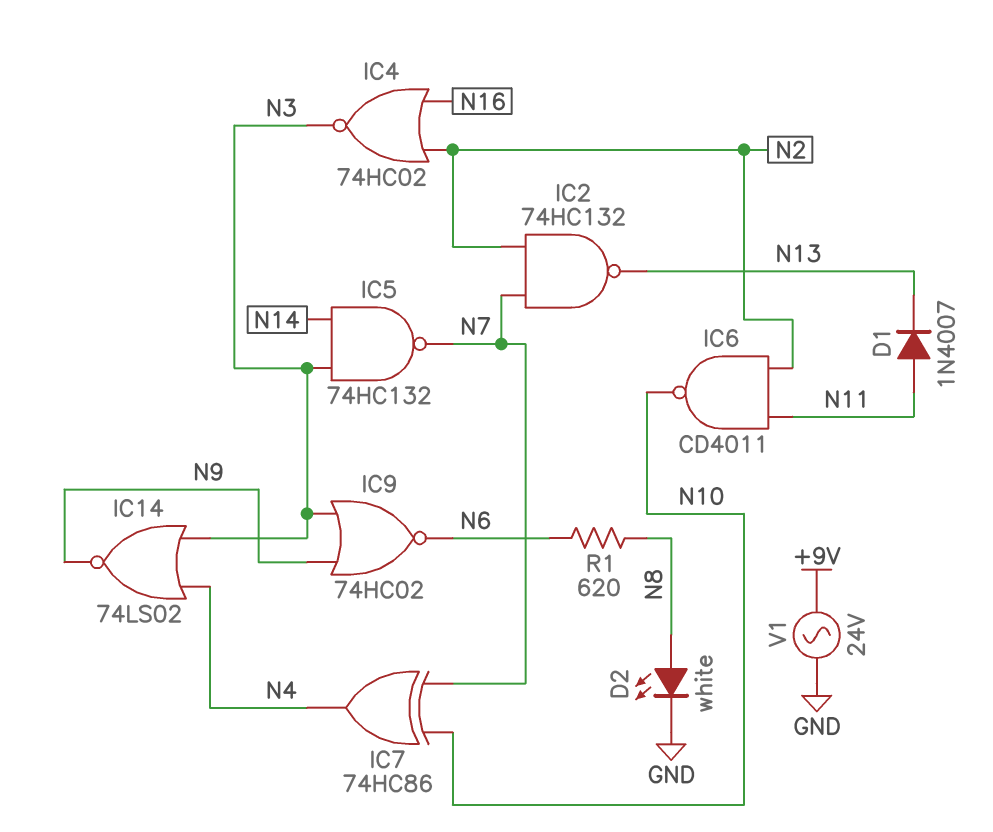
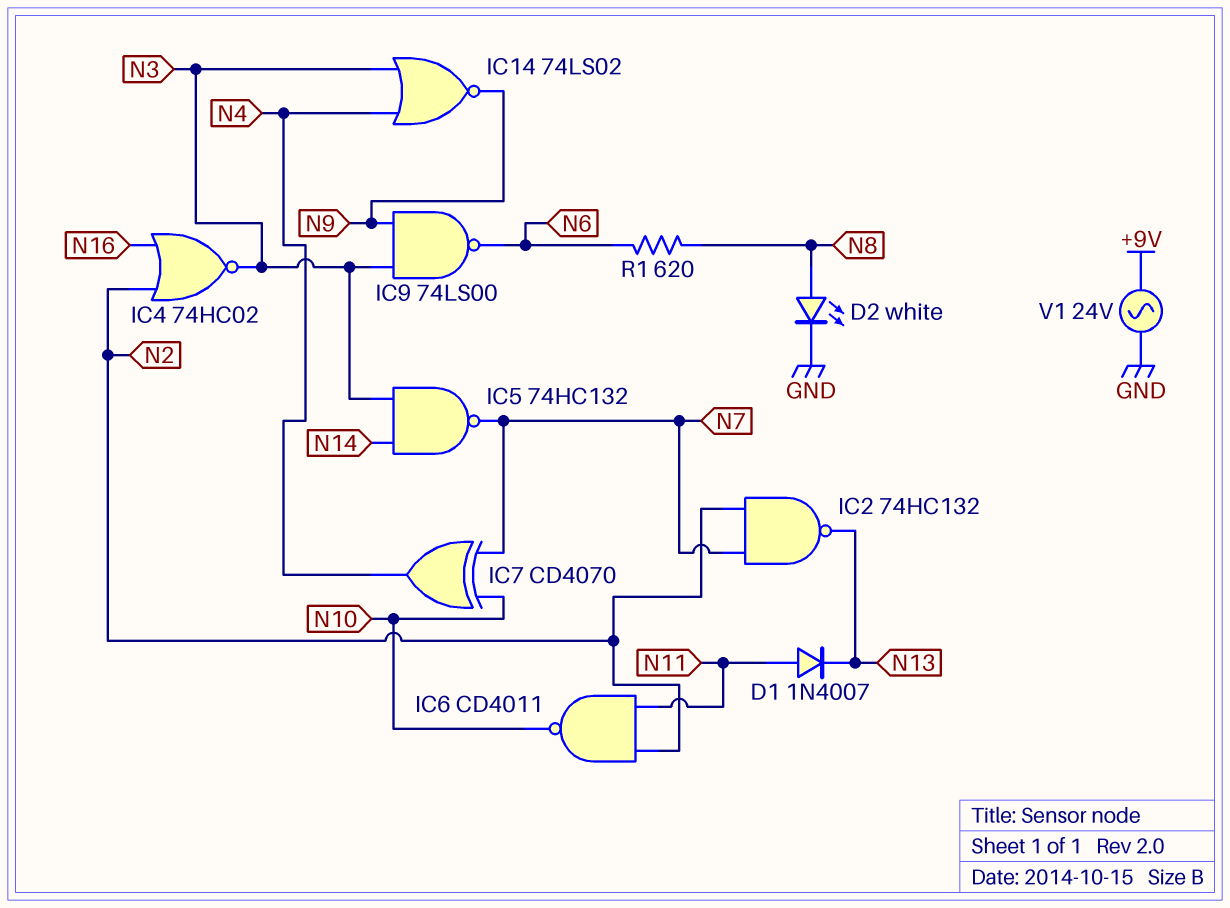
IC7: XOR 74HC86 (in N7, in N10, out N4) -> XOR CD4070 (in N7, in N10, out N4)
IC9: NOR 74HC02 (in N3, in N9, out N6) -> NAND 74LS00 (in N3, in N9, out N6)

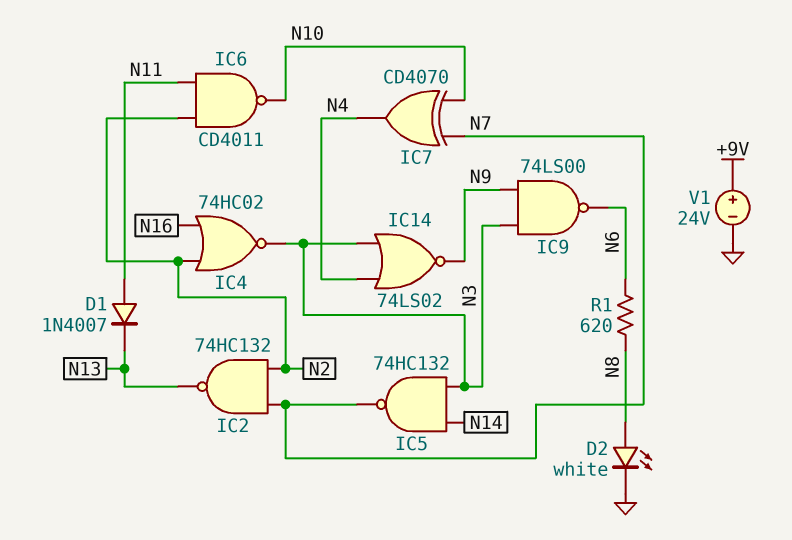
V1: AC 24V (+9V, GND) -> 24V (plus +9V, minus GND)

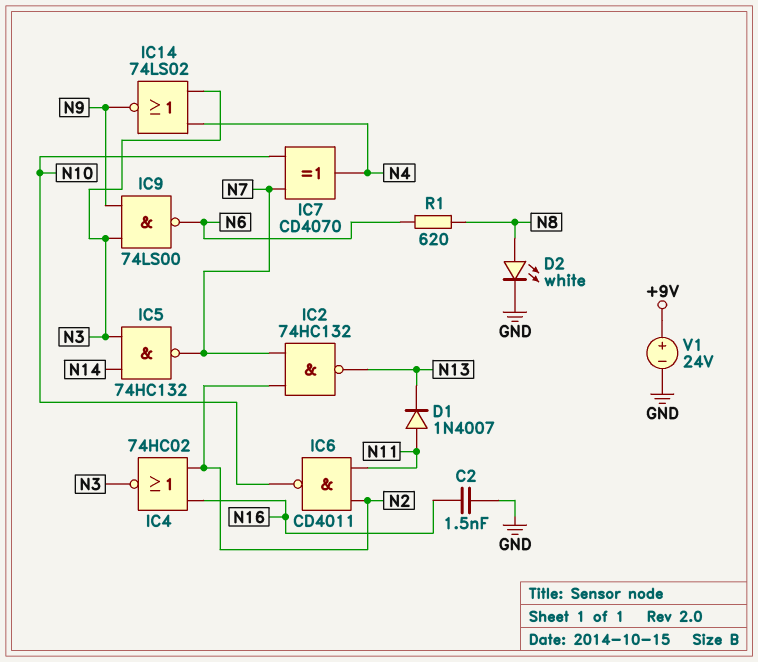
C2: none -> 1.5nF (GND, N16)

